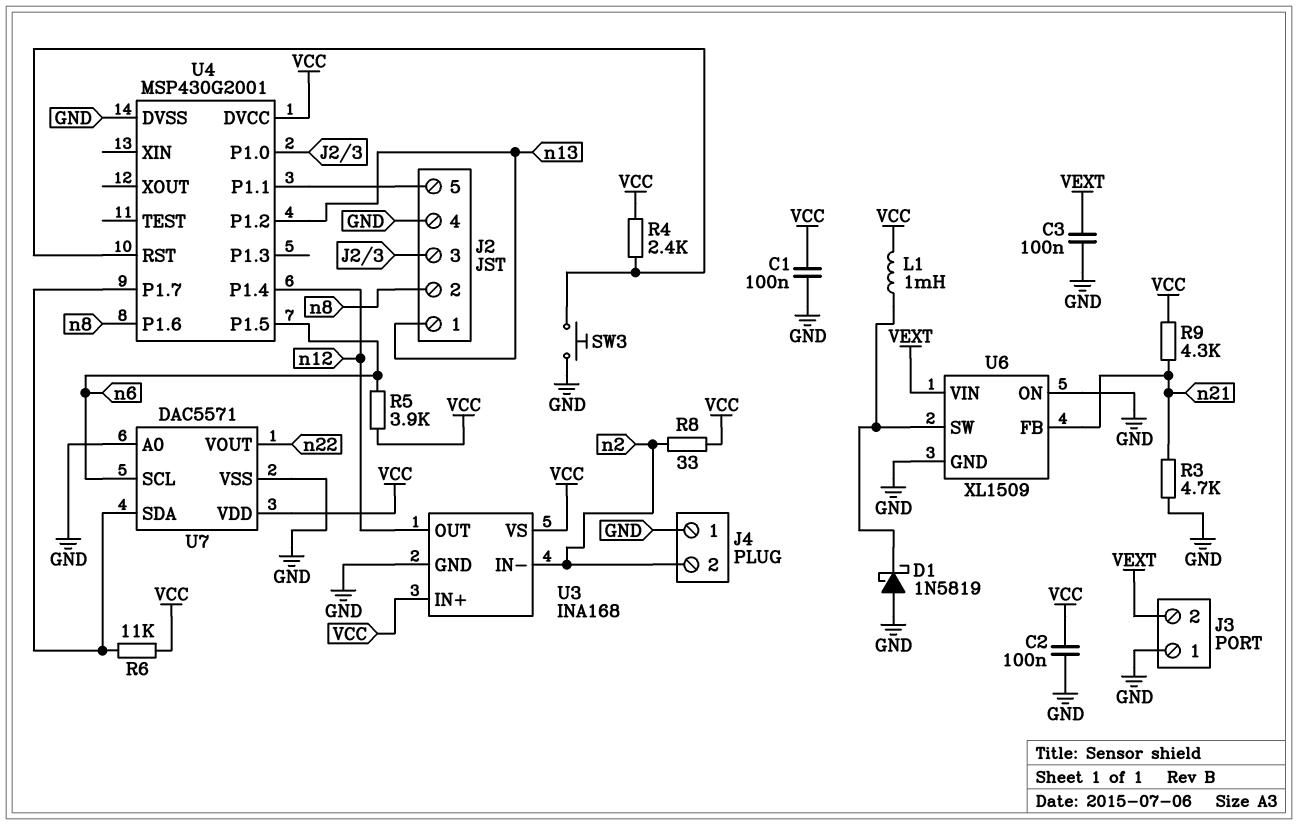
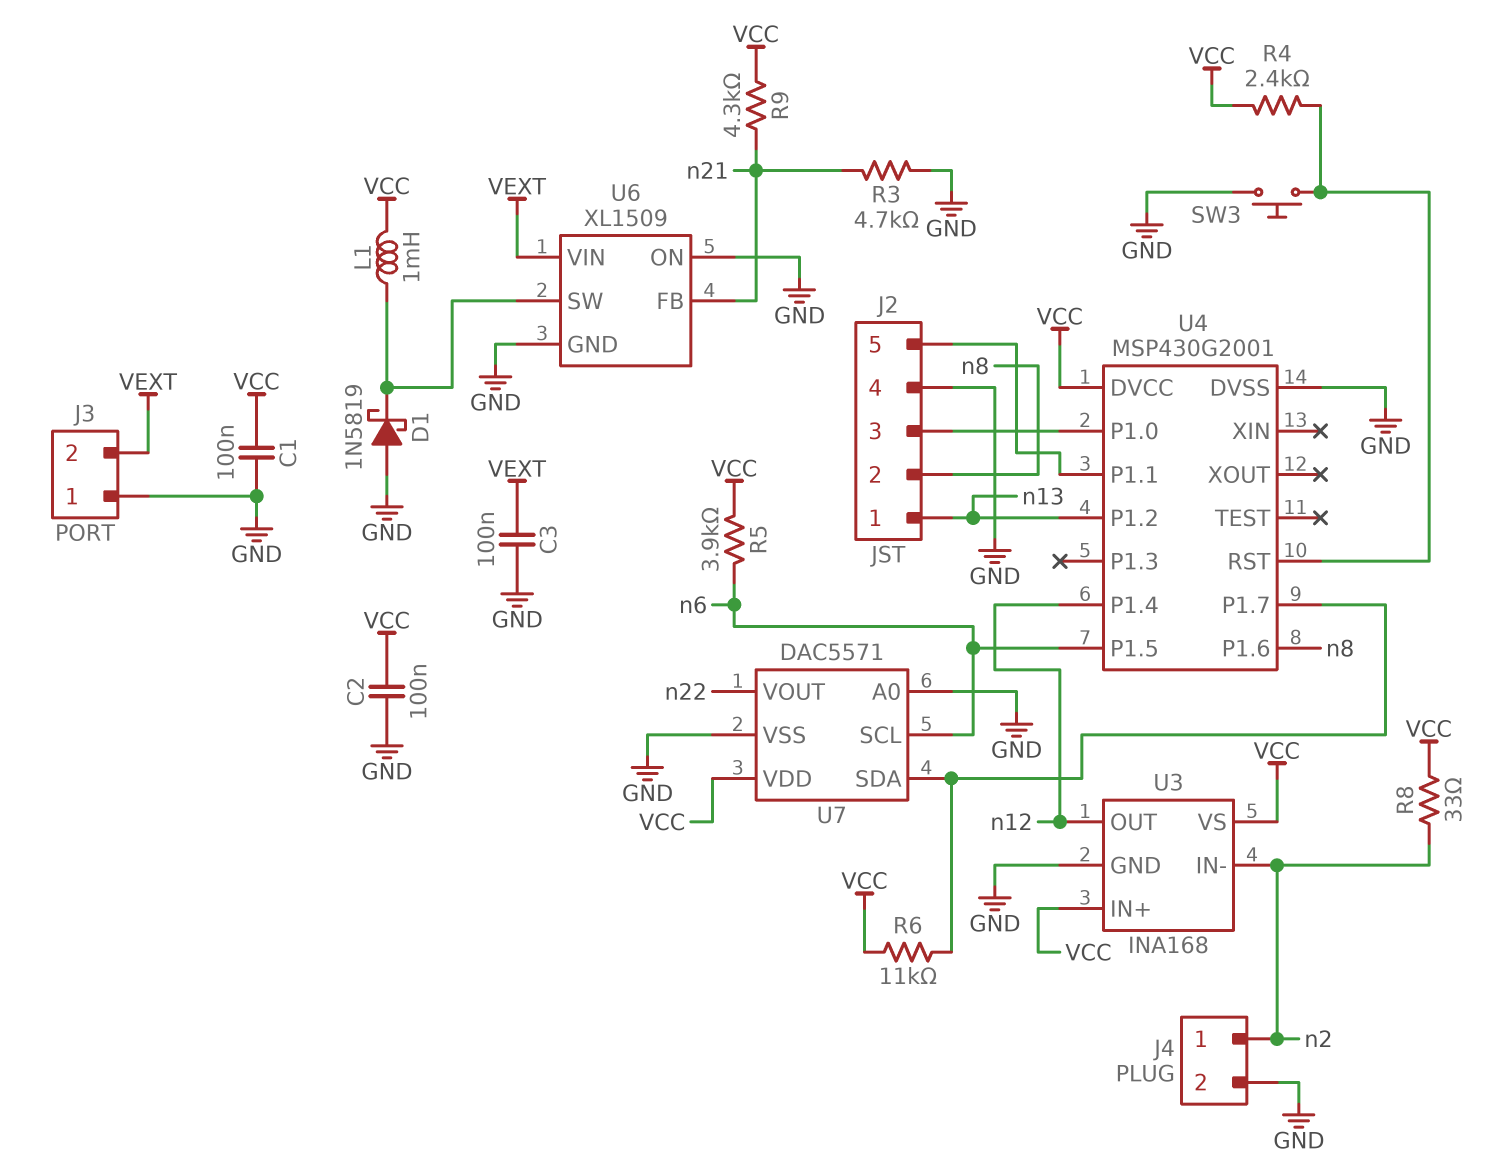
J4 pin 1: GND -> n2
J4 pin 2: n2 -> GND

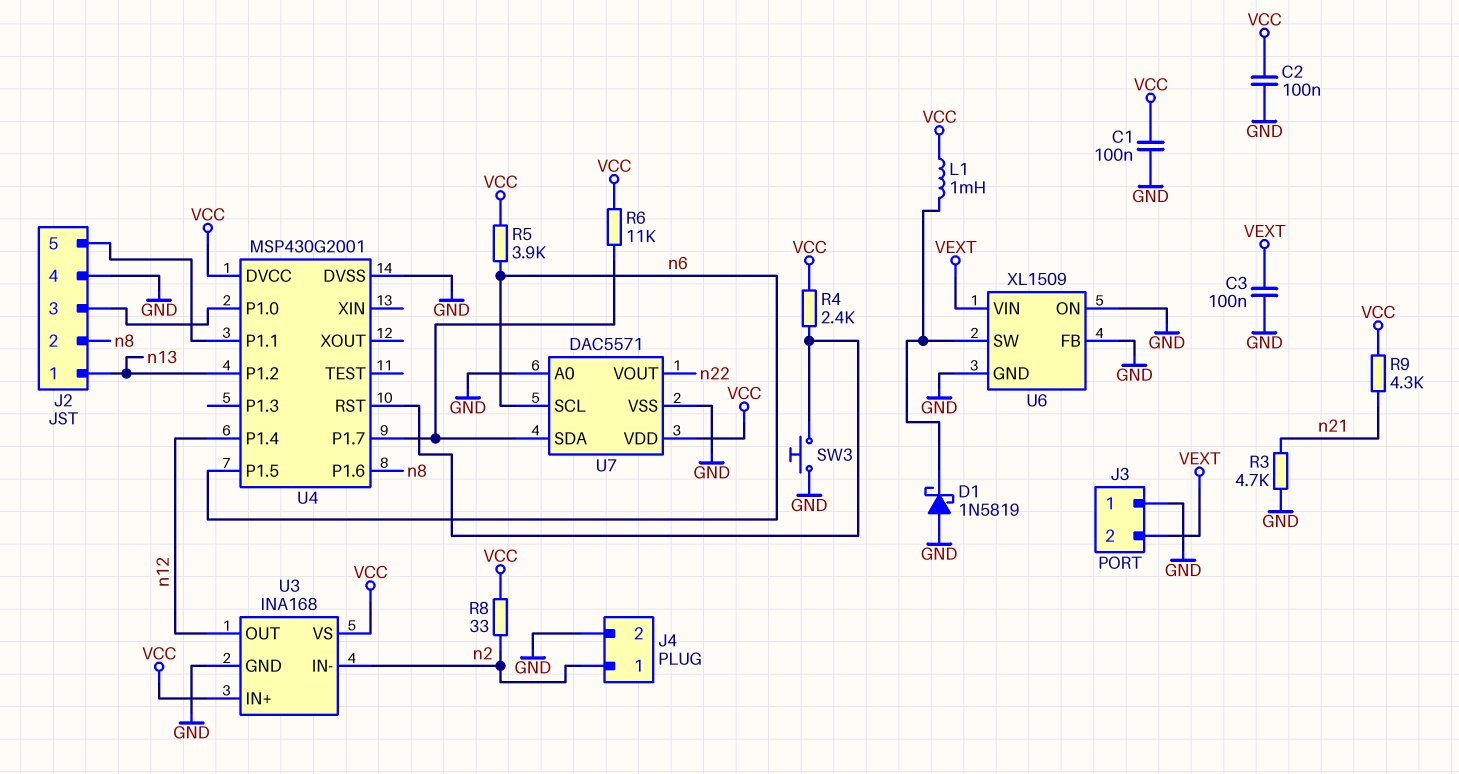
U6 pin FB: n21 -> GND

